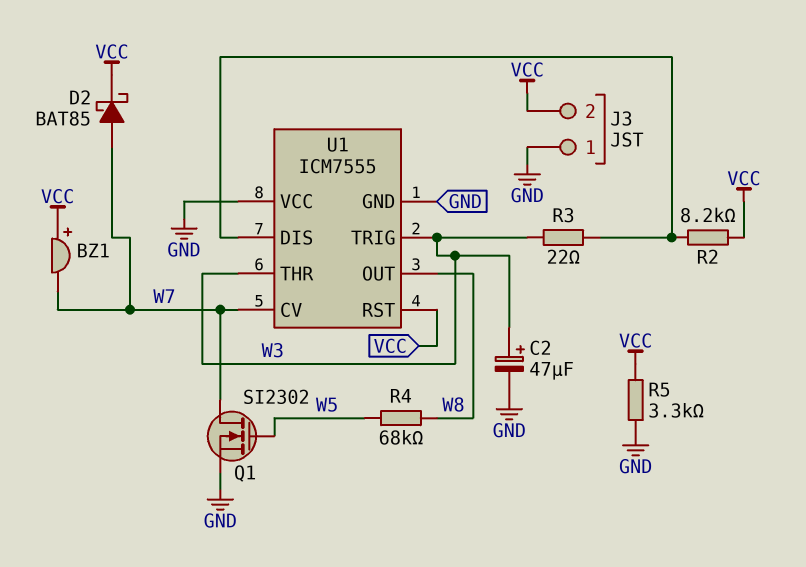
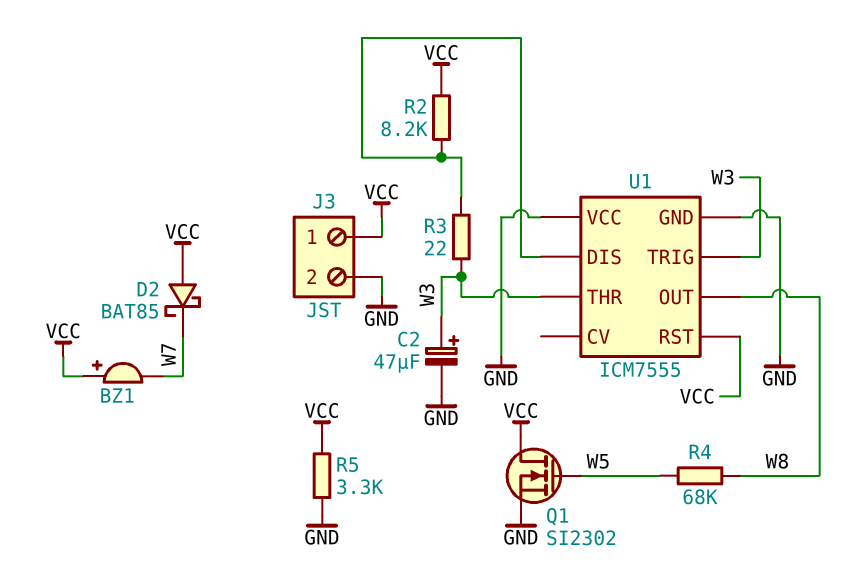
D2: schottky BAT85 (A W7, K VCC) -> schottky BAT85 (A VCC, K W7)
J3 pin 1: GND -> VCC
J3 pin 2: VCC -> GND
Q1: NMOS SI2302 (G W5, D W7, S GND) -> NMOS SI2302 (G W5, D VCC, S GND)
U1 pin CV: W7 -> none

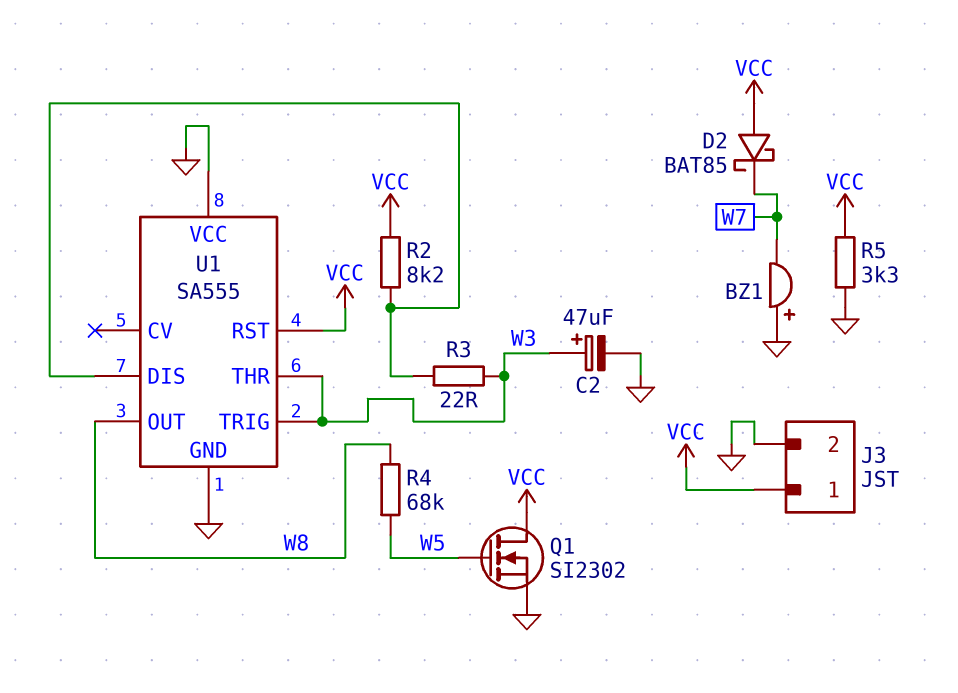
BZ1: buzzer (plus VCC, minus W7) -> buzzer (plus GND, minus W7)
U1: ICM7555 -> SA555

